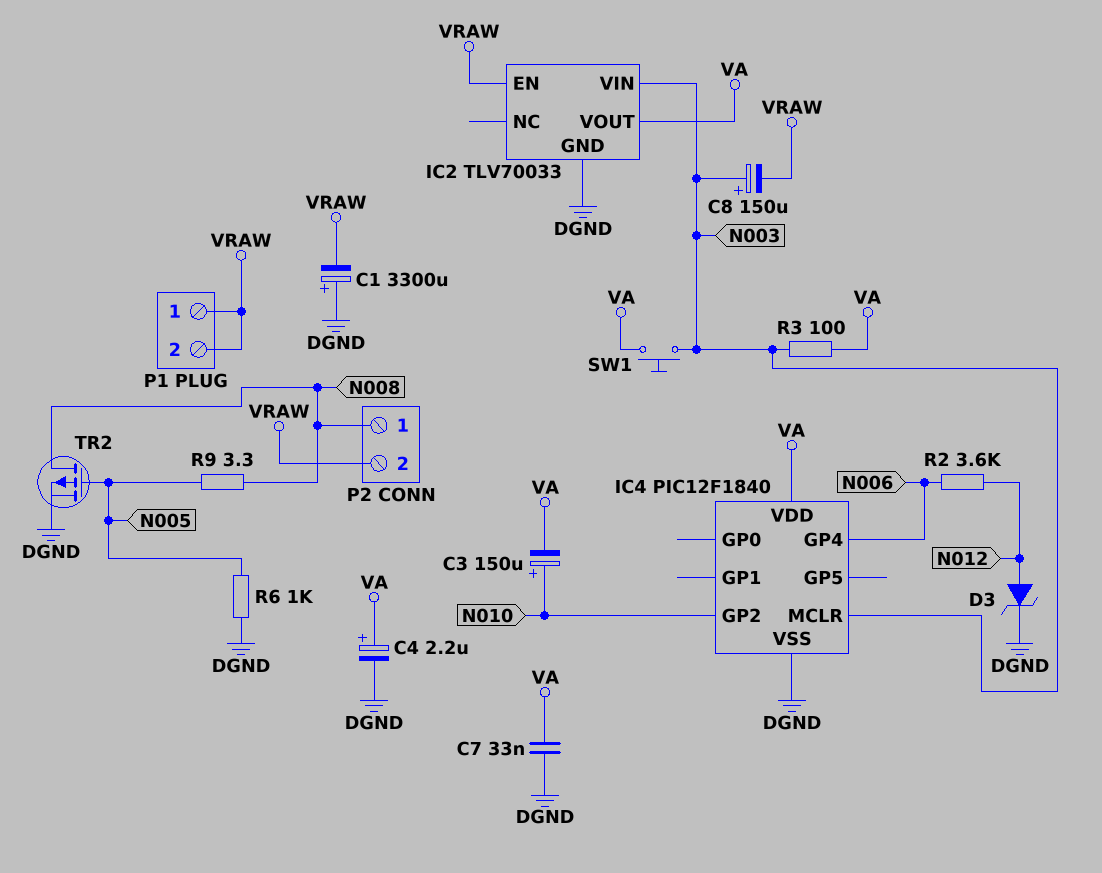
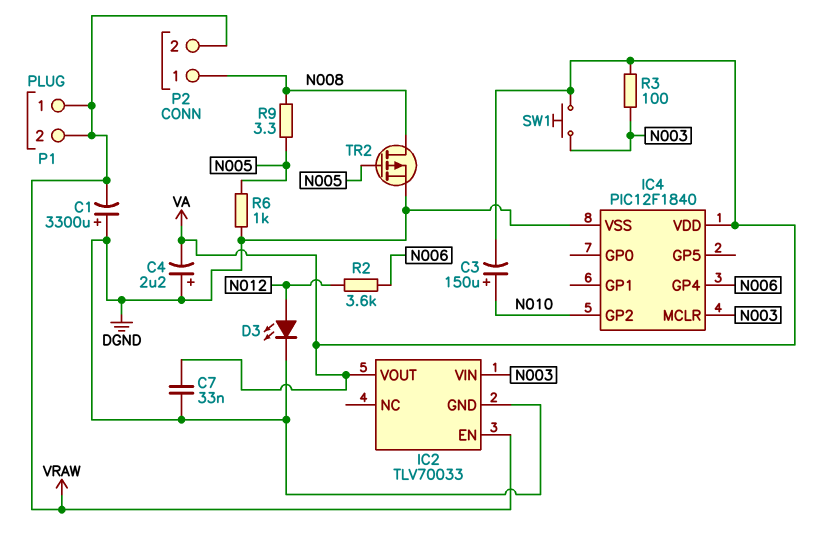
C4: 2.2uF (plus VA, minus DGND) -> 2.2uF (plus DGND, minus VA)
C8: 150uF (plus N003, minus VRAW) -> none
D3: zener (A N012, K DGND) -> LED (A N012, K DGND)

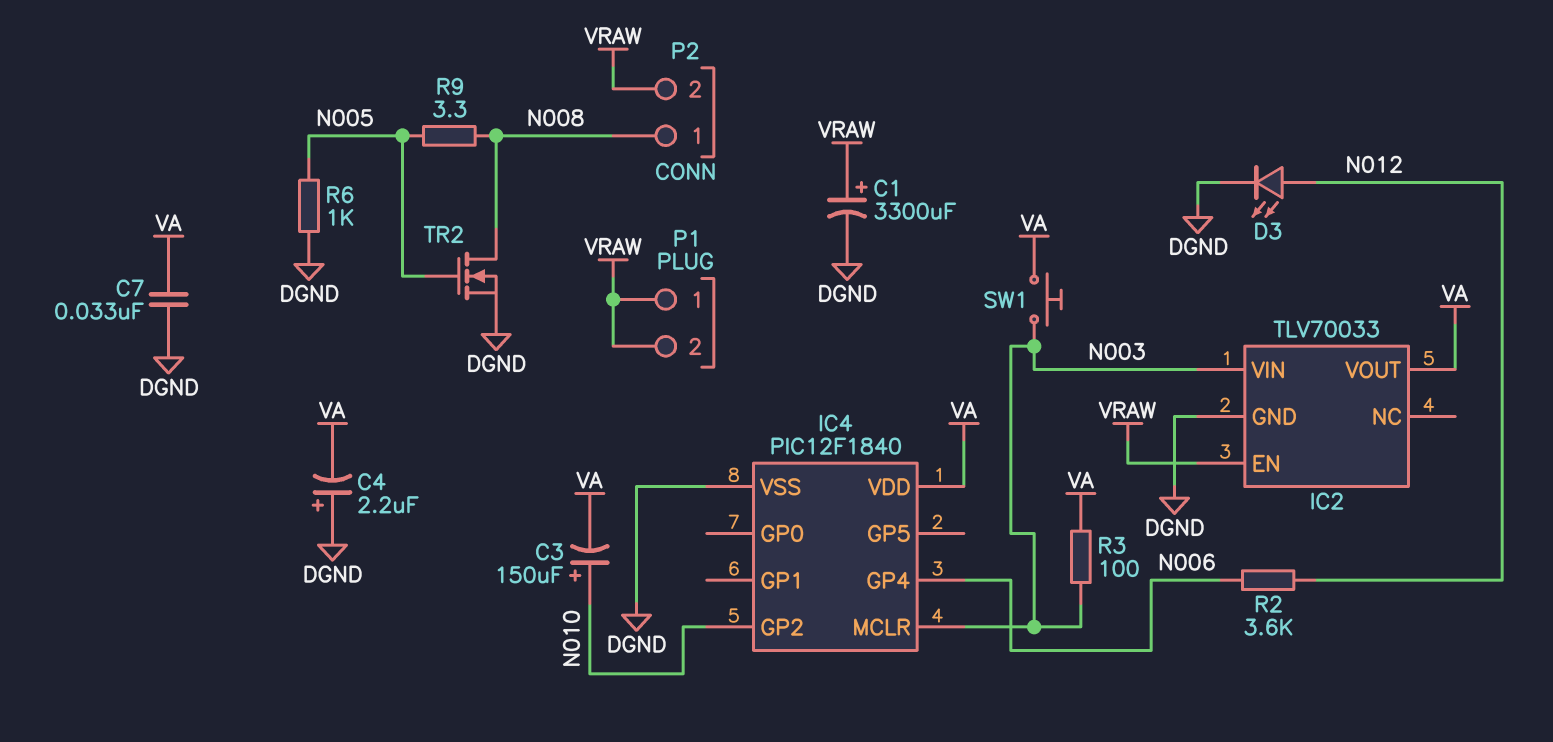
C1: 3300uF (plus DGND, minus VRAW) -> 3300uF (plus VRAW, minus DGND)
TR2: PMOS (G N005, D N008, S DGND) -> NMOS (G N005, D N008, S DGND)

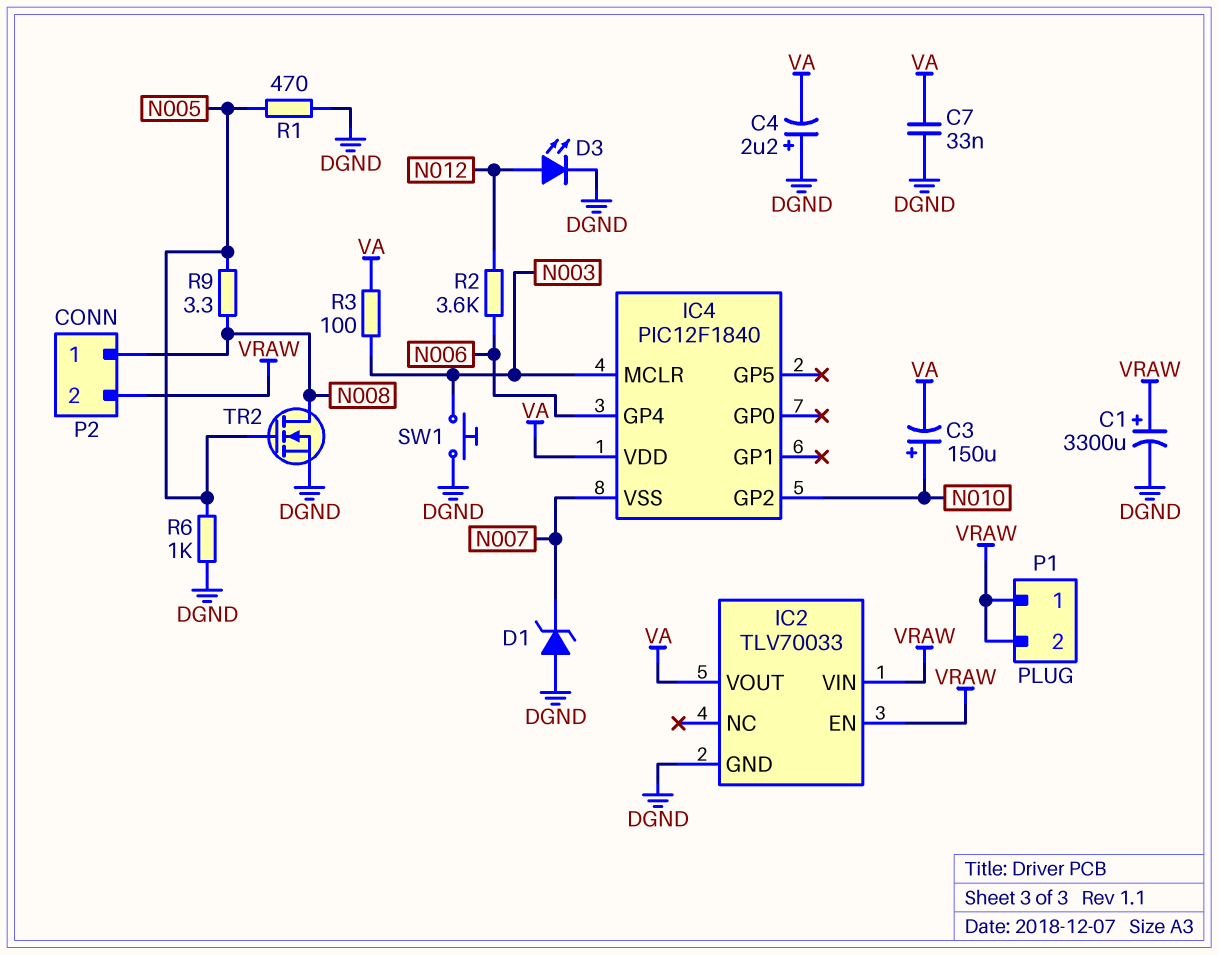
D1: none -> zener (A DGND, K N007)
IC2 pin VIN: N003 -> VRAW
IC4 pin VSS: DGND -> N007
R1: none -> 470 (DGND, N005)
SW1: button (N003, VA) -> button (DGND, N003)

